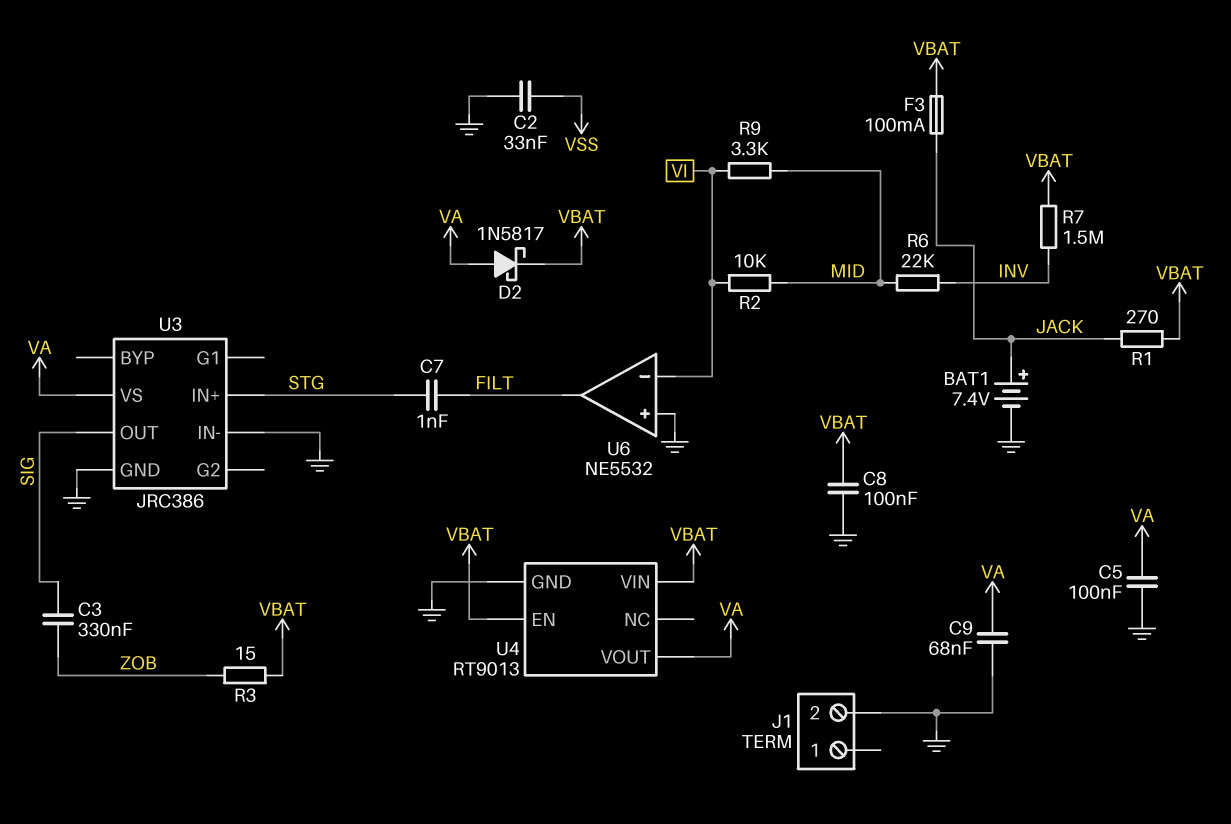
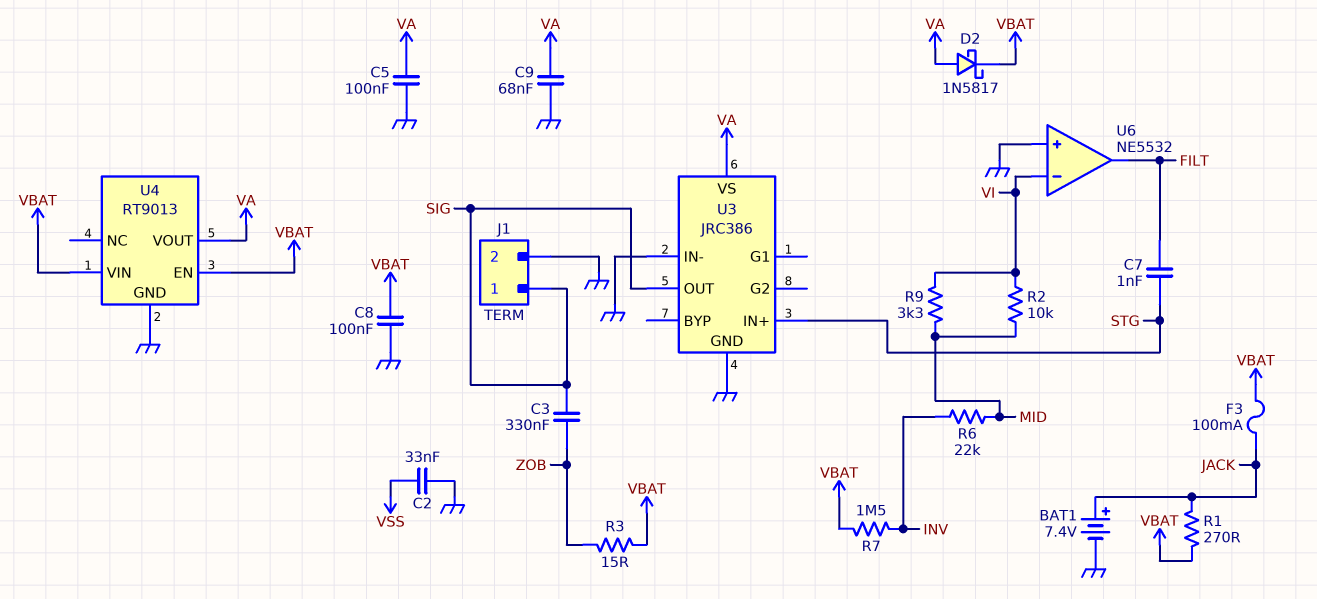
J1 pin 1: none -> SIG

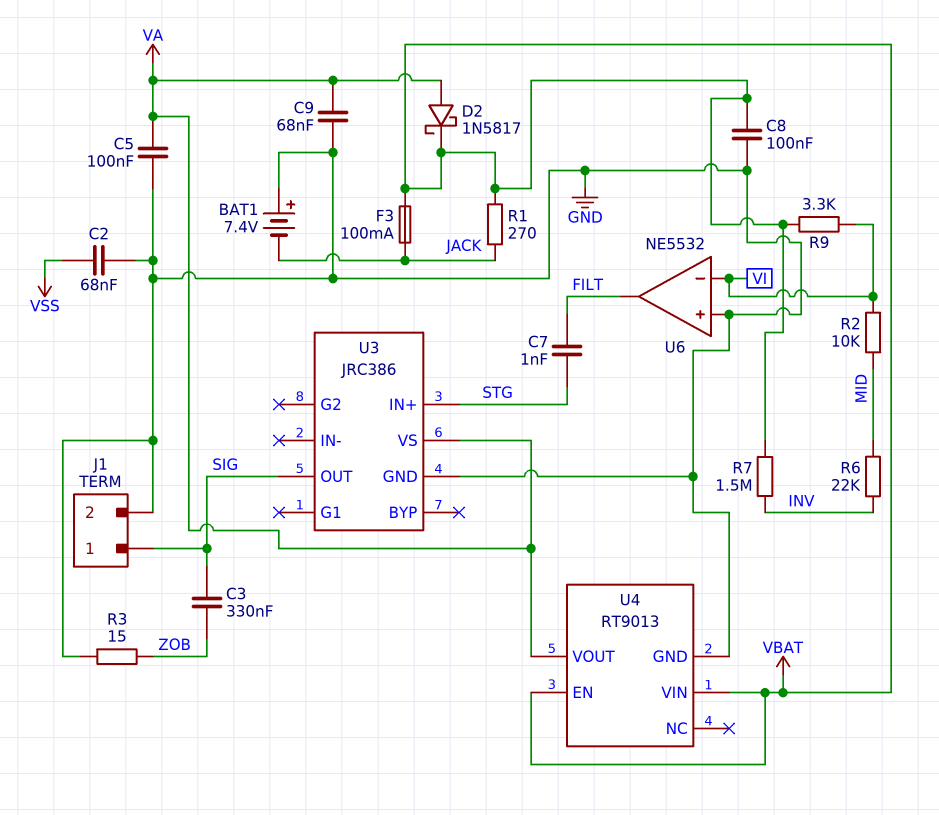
BAT1: 7.4V (plus JACK, minus GND) -> 7.4V (plus GND, minus JACK)
C2: 33nF (GND, VSS) -> 68nF (GND, VSS)
R3: 15 (VBAT, ZOB) -> 15 (GND, ZOB)
R9: 3.3k (MID, VI) -> 3.3k (VBAT, VI)
U3 pin IN-: GND -> none

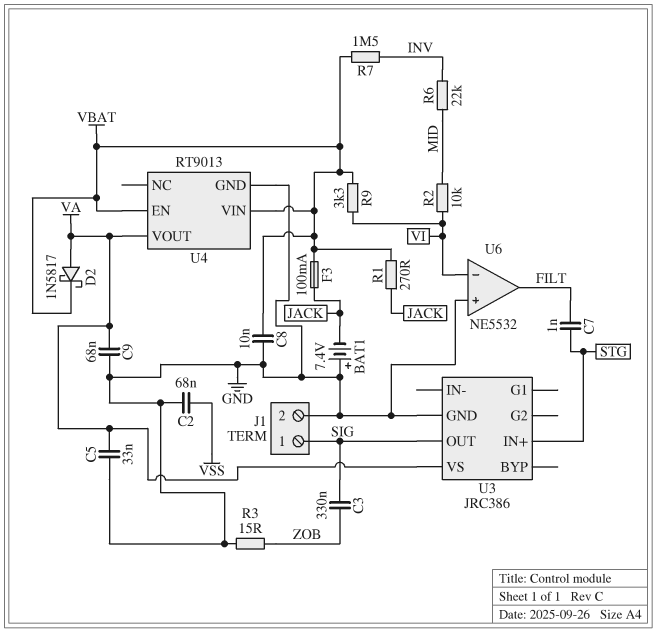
C5: 100nF (GND, VA) -> 33nF (GND, VA)
C8: 100nF (GND, VBAT) -> 10nF (GND, VBAT)

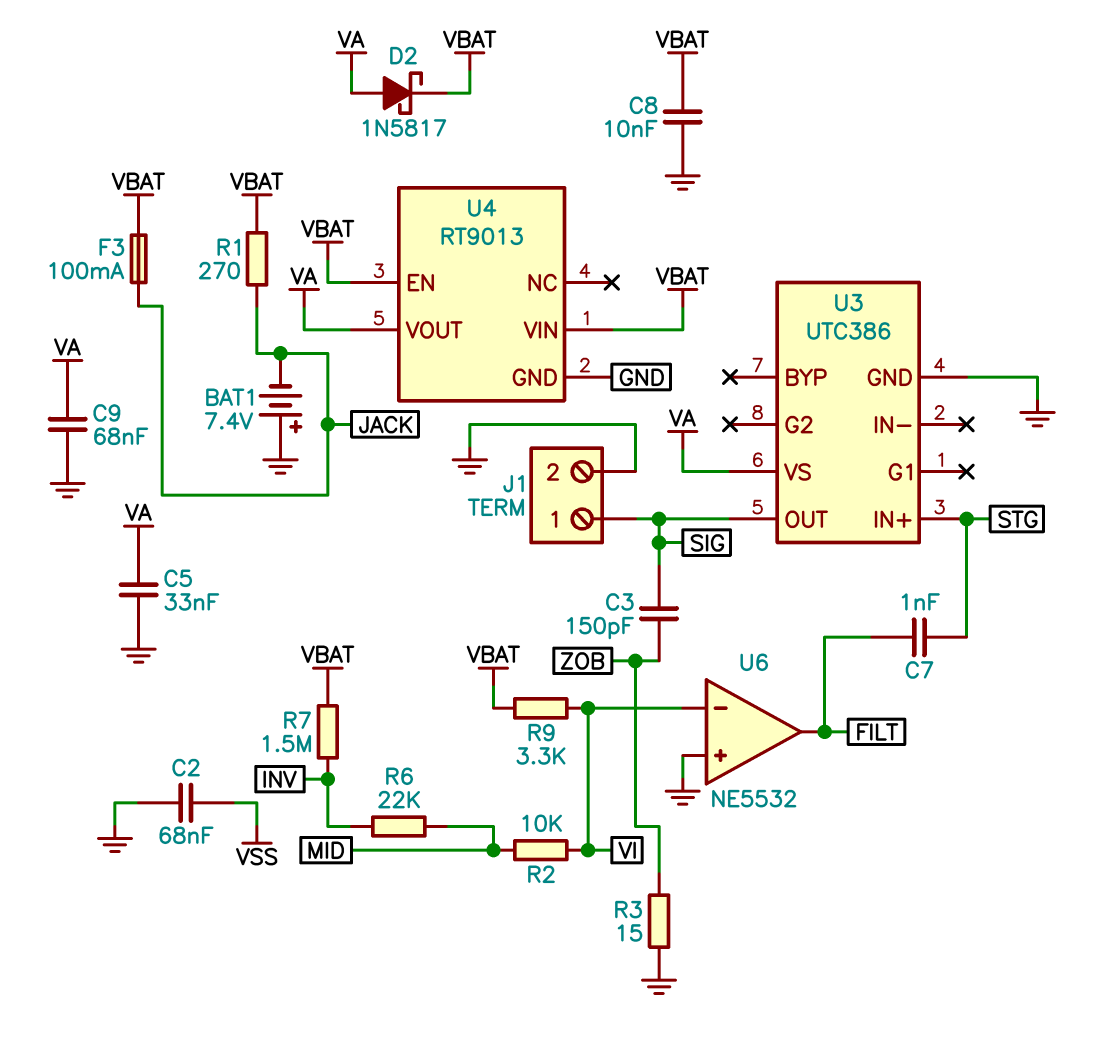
C3: 330nF (SIG, ZOB) -> 150pF (SIG, ZOB)
U3: JRC386 -> UTC386

